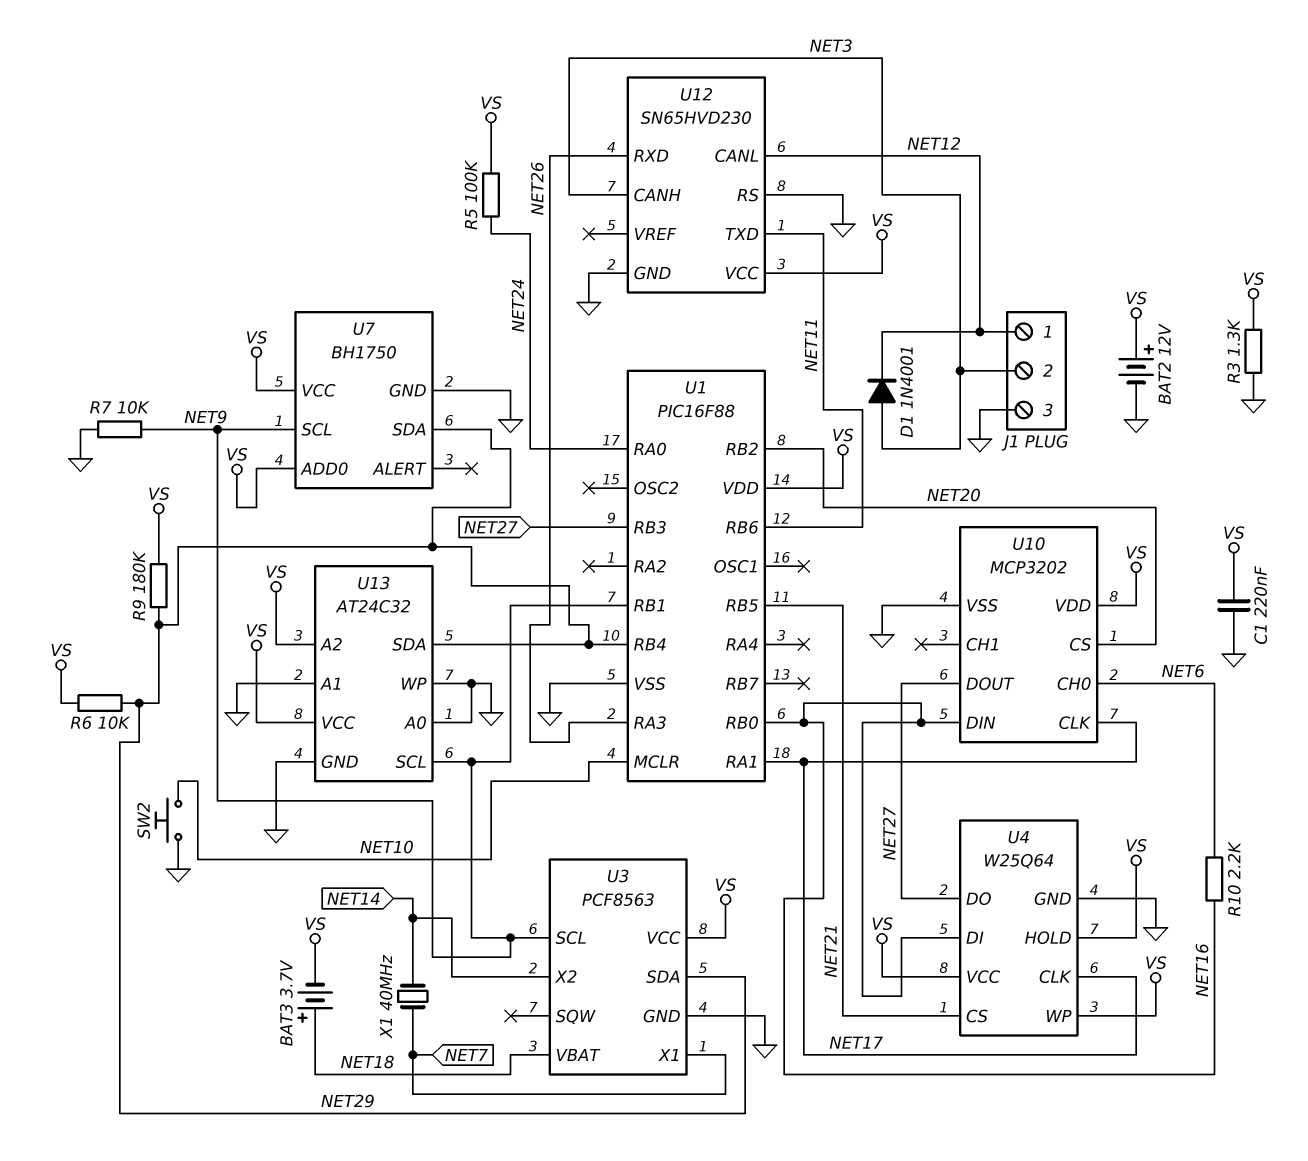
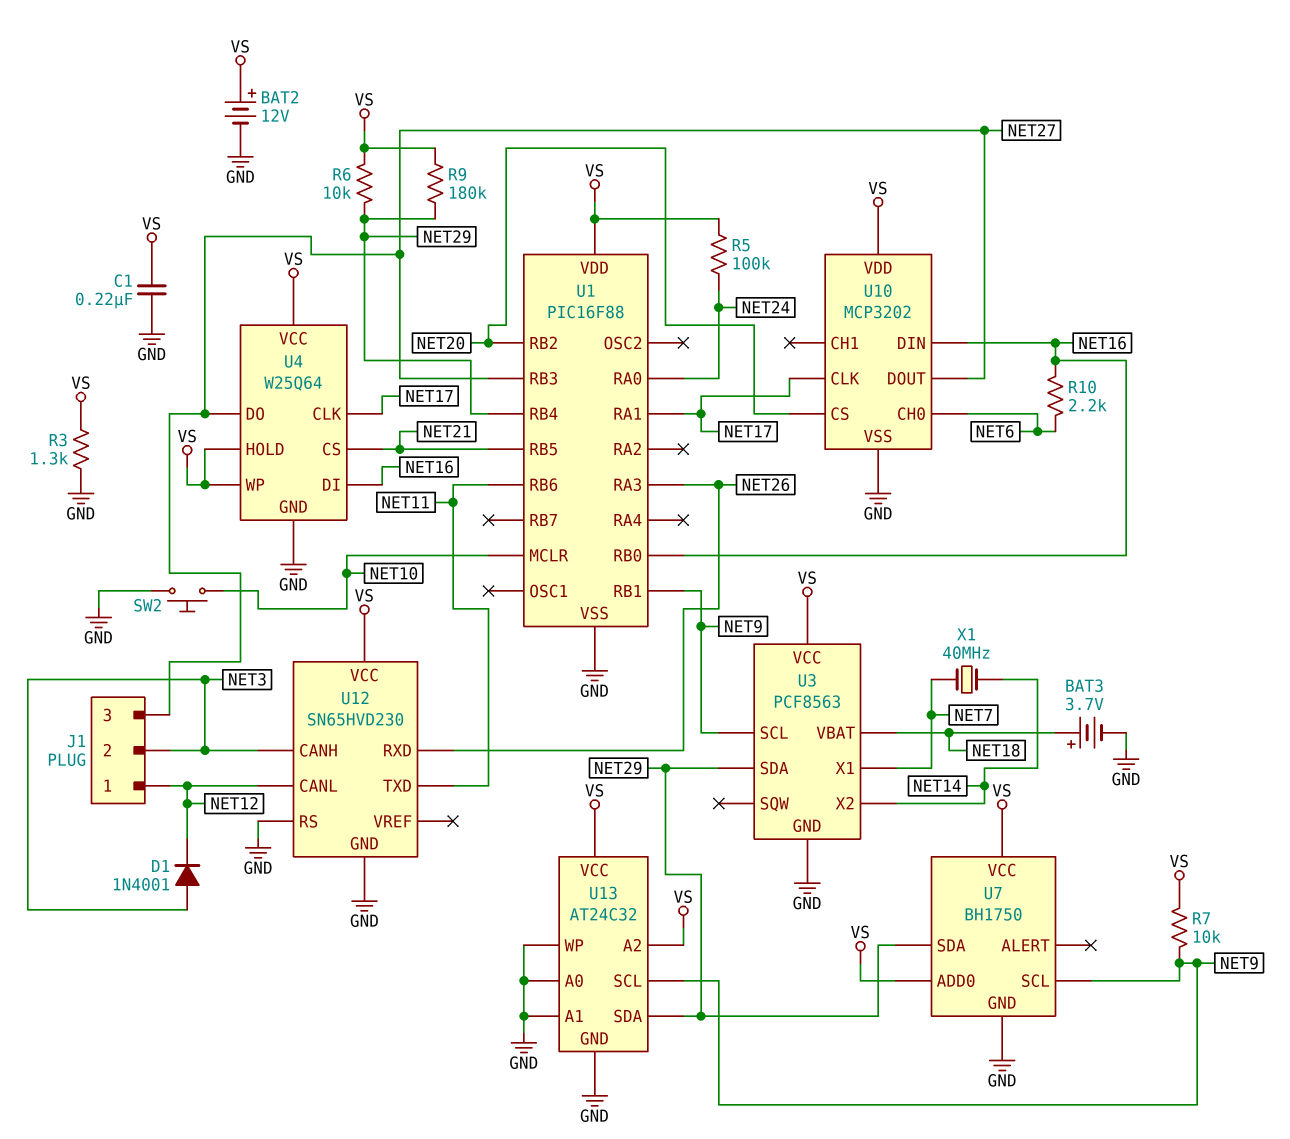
BAT3: 3.7V (plus NET18, minus VS) -> 3.7V (plus NET18, minus GND)
J1 pin 3: GND -> NET27
R7: 10k (GND, NET9) -> 10k (NET9, VS)

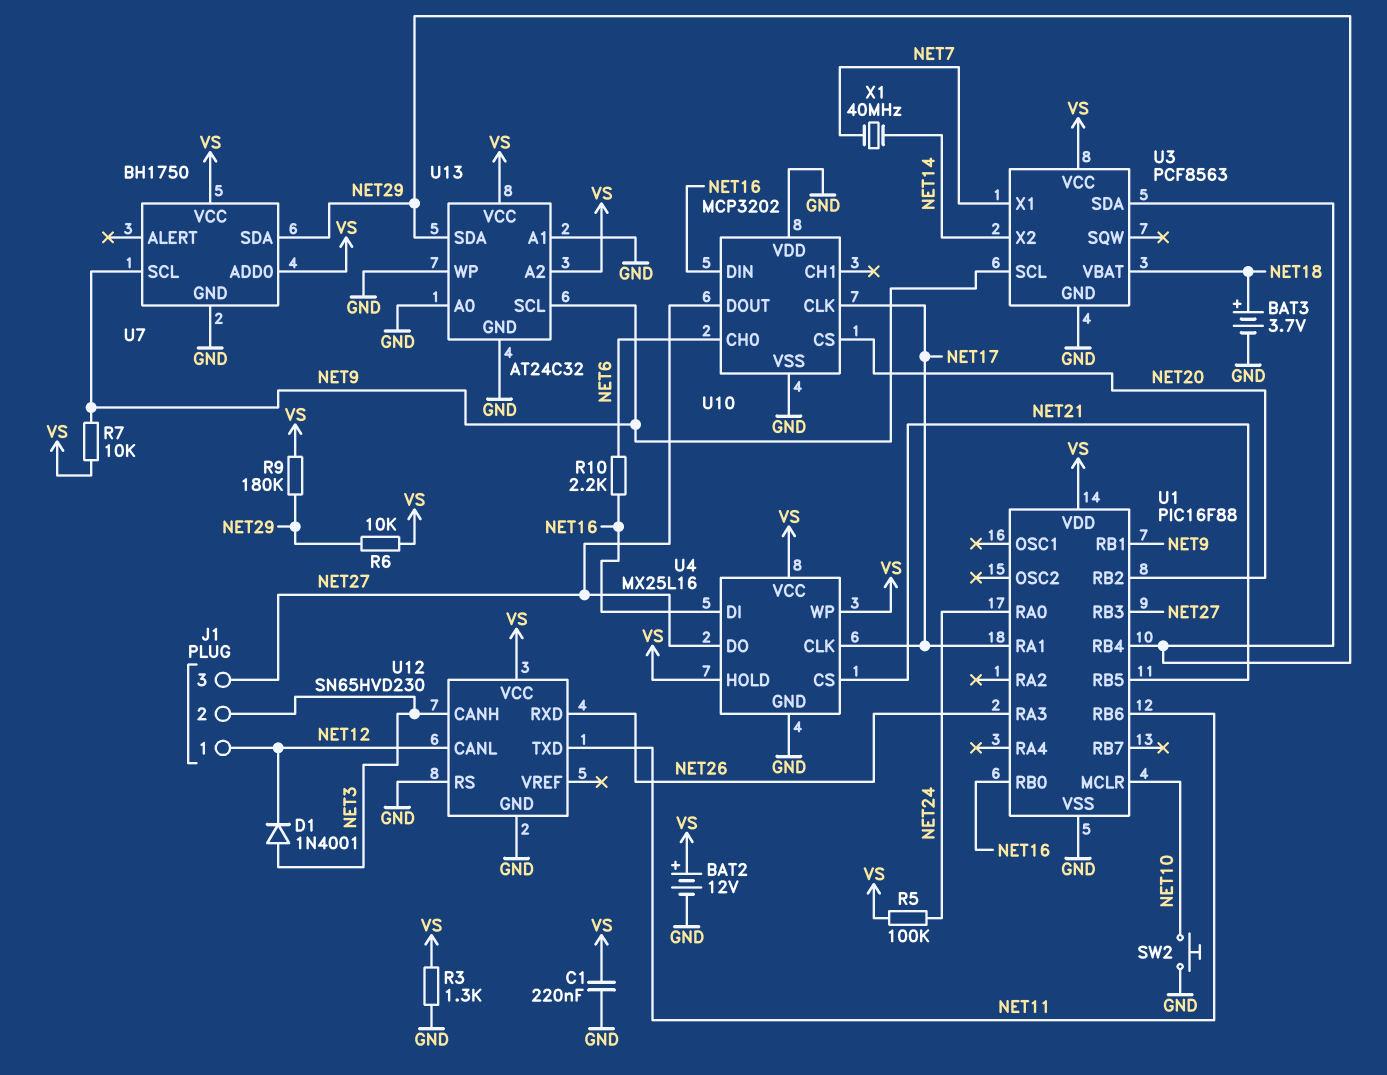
U4: W25Q64 -> MX25L16
U10 pin VDD: VS -> GND

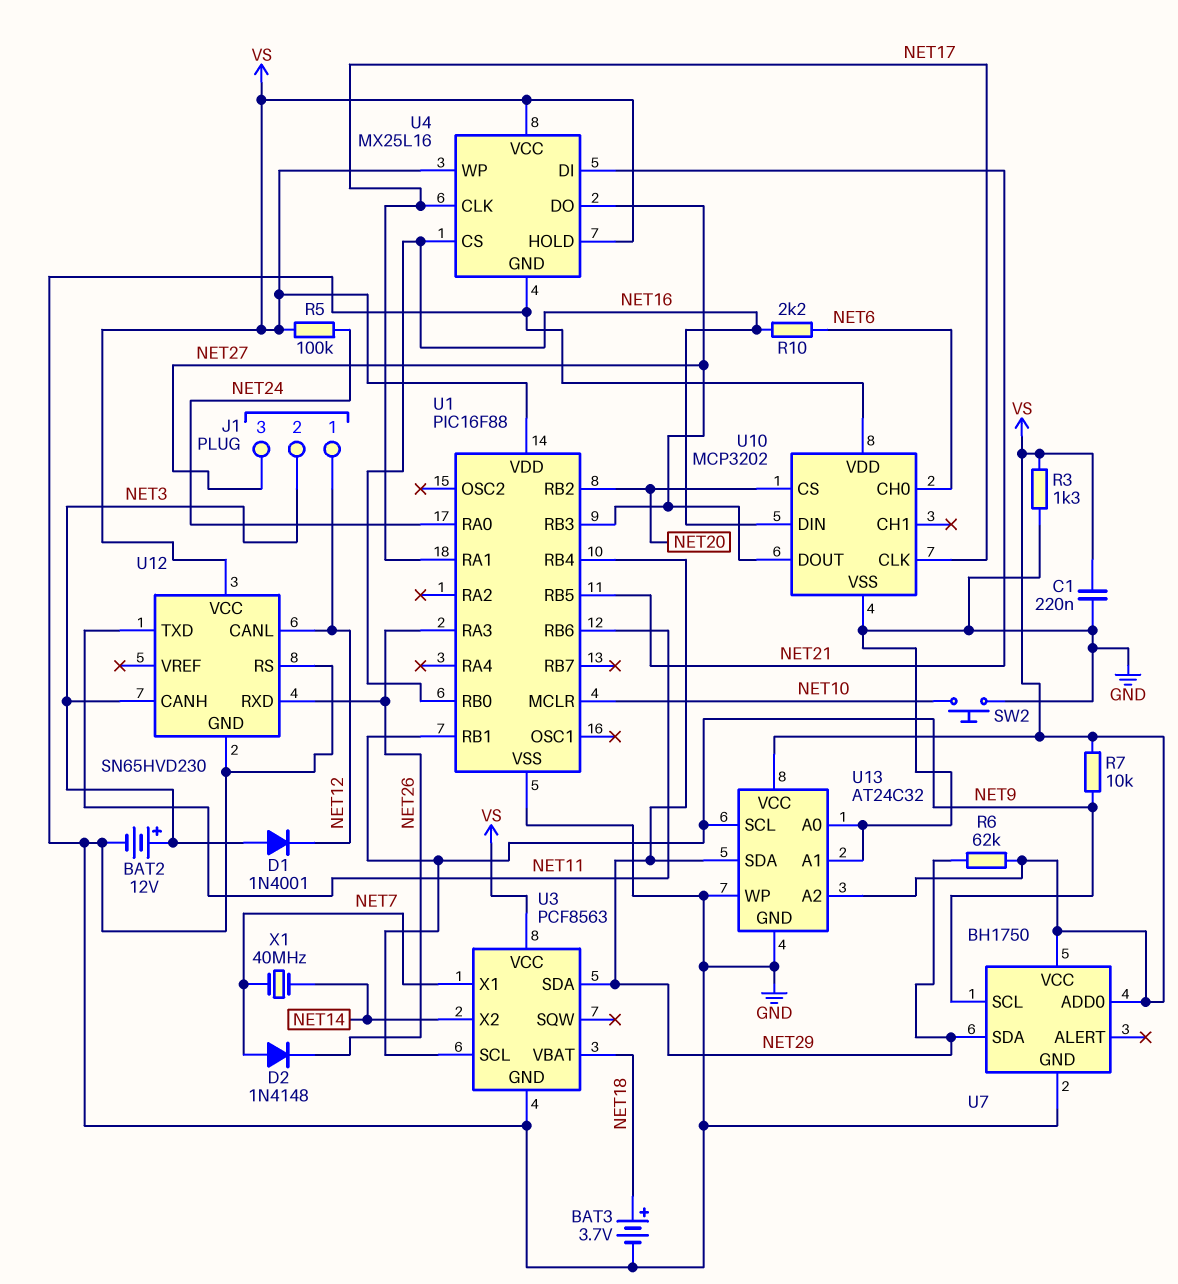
BAT2: 12V (plus VS, minus GND) -> 12V (plus NET3, minus GND)
D2: none -> diode 1N4148 (A NET7, K NET26)
R6: 10k (NET29, VS) -> 62k (NET29, VS)
R9: 180k (NET29, VS) -> none
U4 pin CS: NET21 -> NET16
U4 pin DI: NET16 -> NET21

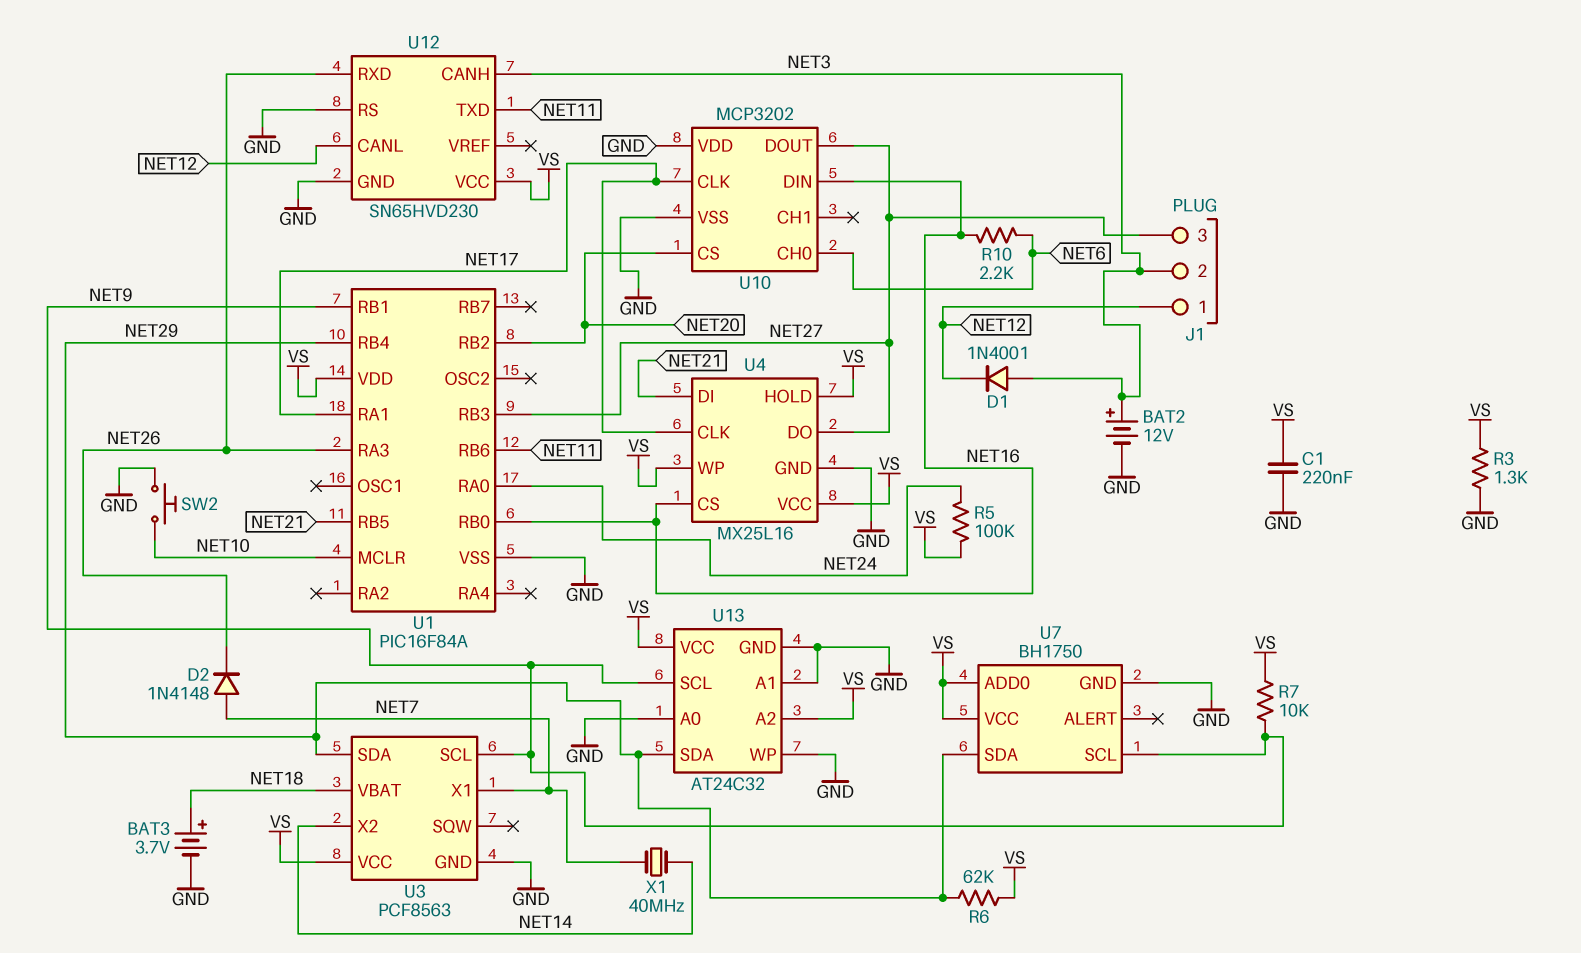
U1: PIC16F88 -> PIC16F84A

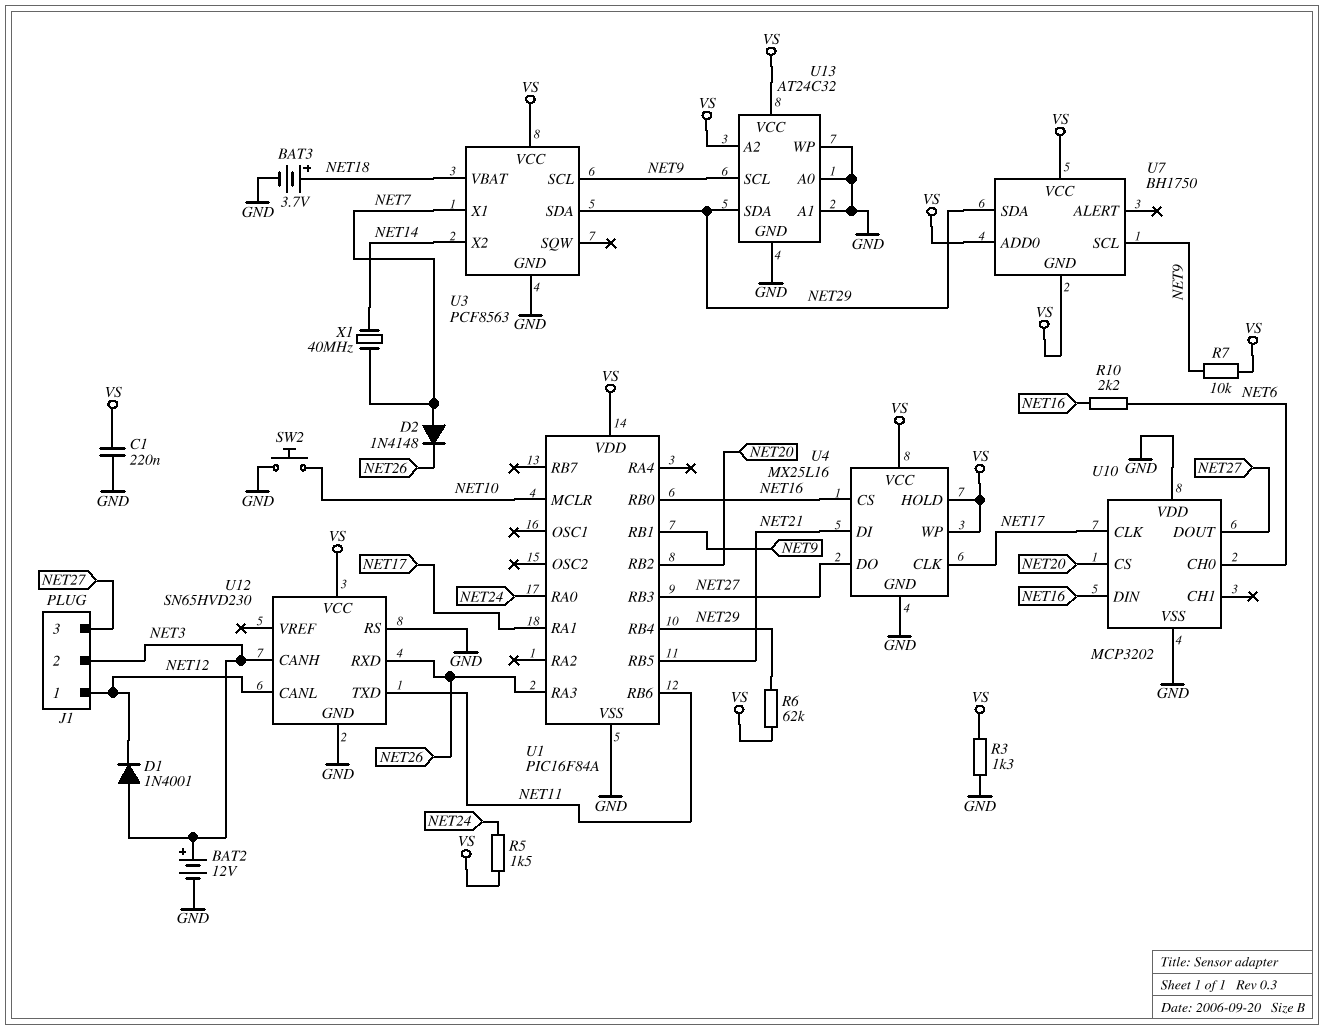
R5: 100k (NET24, VS) -> 1.5k (NET24, VS)
U7 pin GND: GND -> VS

